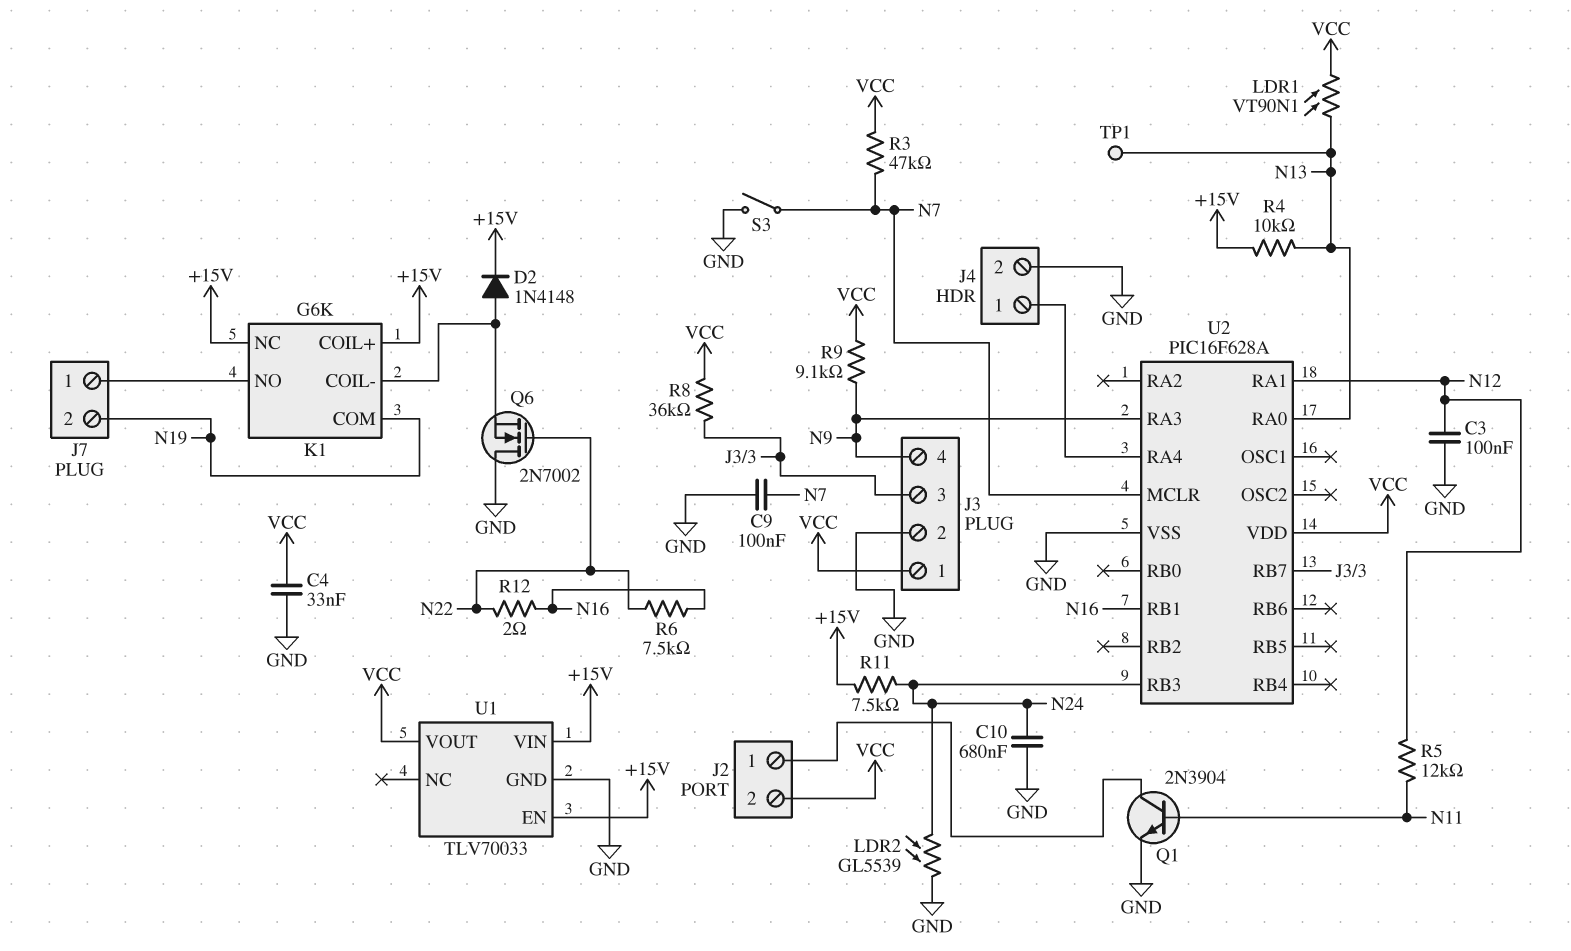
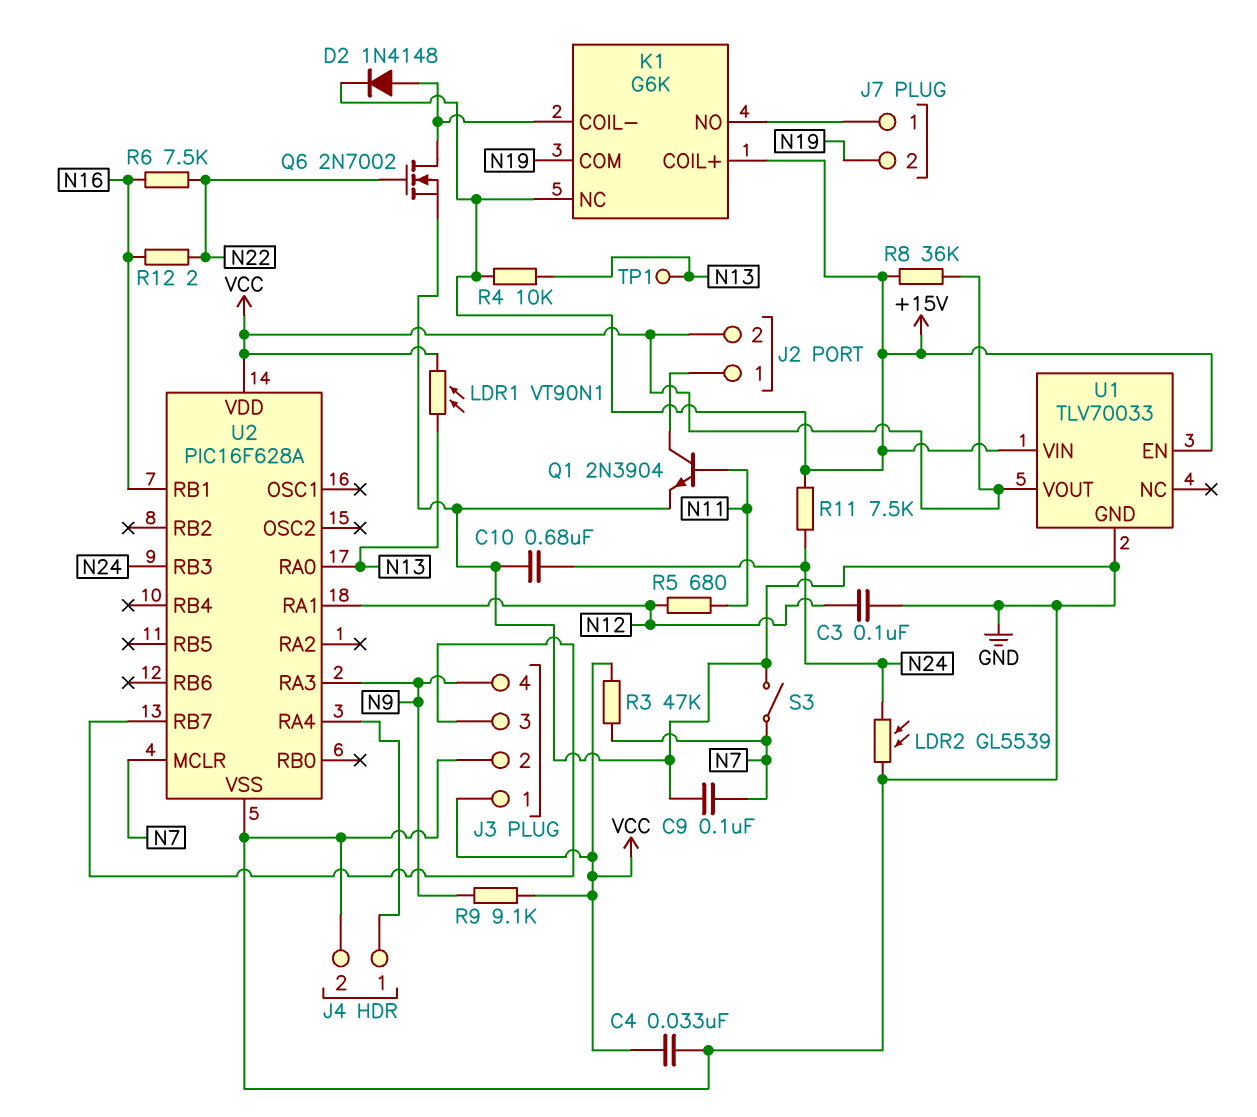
Q6: NMOS 2N7002 (G N22, D GND, S K1/COIL-) -> NMOS 2N7002 (G N22, D K1/COIL-, S GND)
R5: 12k (N11, N12) -> 680 (N11, N12)
R8: 36k (J3/3, VCC) -> 36k (+15V, VCC)

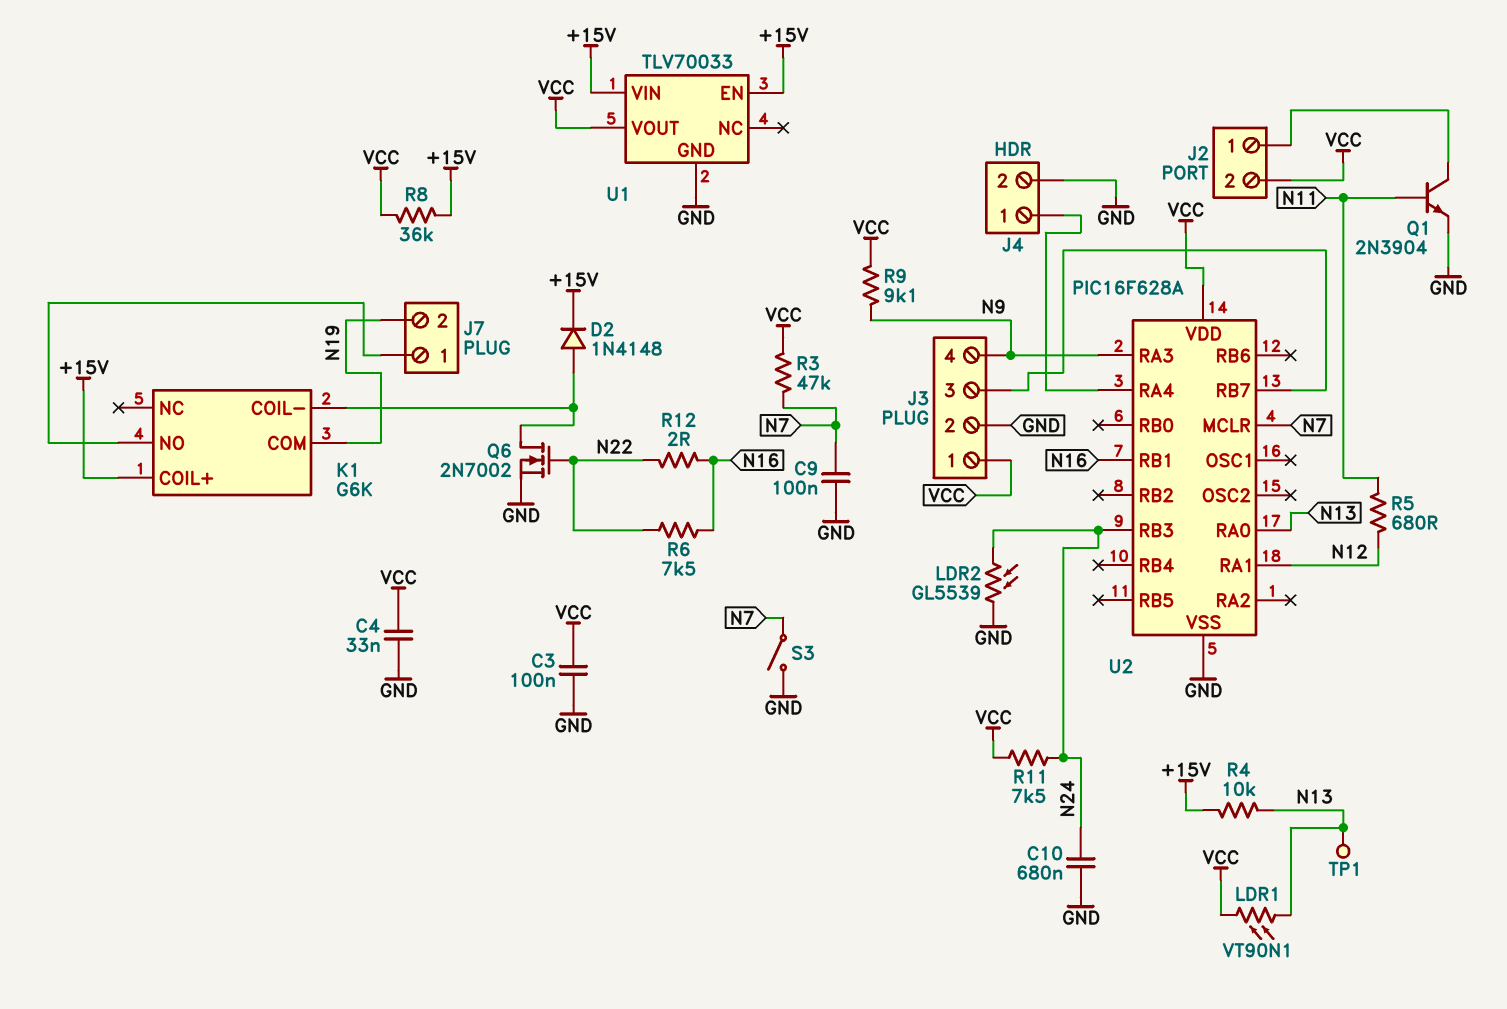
C3: 100nF (GND, N12) -> 100nF (GND, VCC)
K1 pin NC: +15V -> none
R11: 7.5k (+15V, N24) -> 7.5k (N24, VCC)

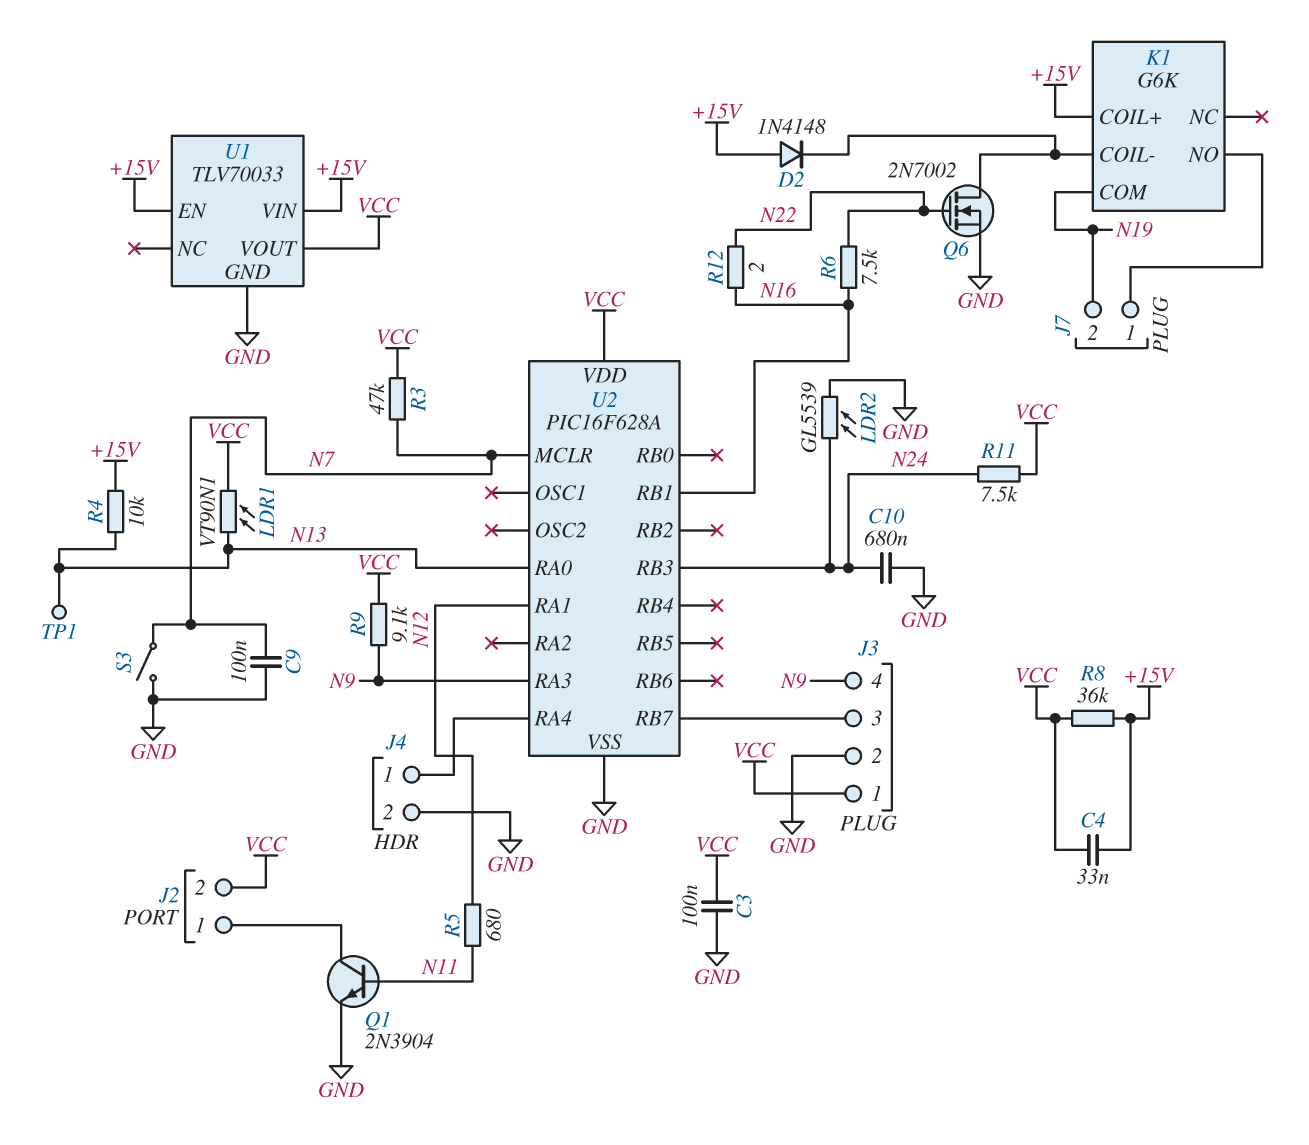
C4: 33nF (GND, VCC) -> 33nF (+15V, VCC)
D2: diode 1N4148 (A K1/COIL-, K +15V) -> diode 1N4148 (A +15V, K K1/COIL-)

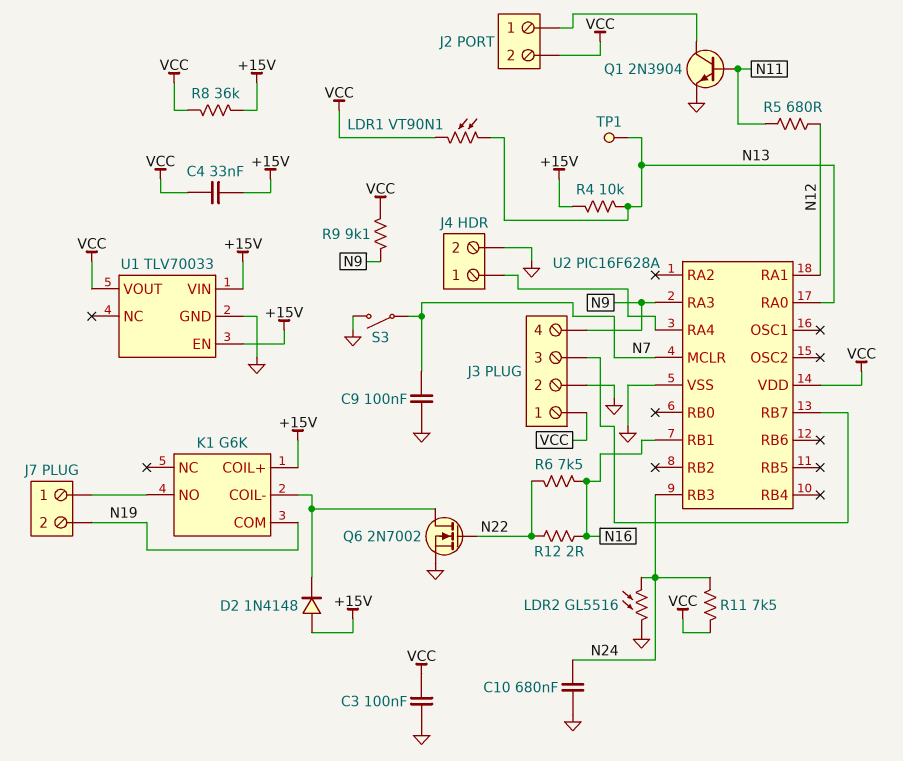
LDR2: GL5539 (GND, N24) -> GL5516 (GND, N24)
R3: 47k (N7, VCC) -> none

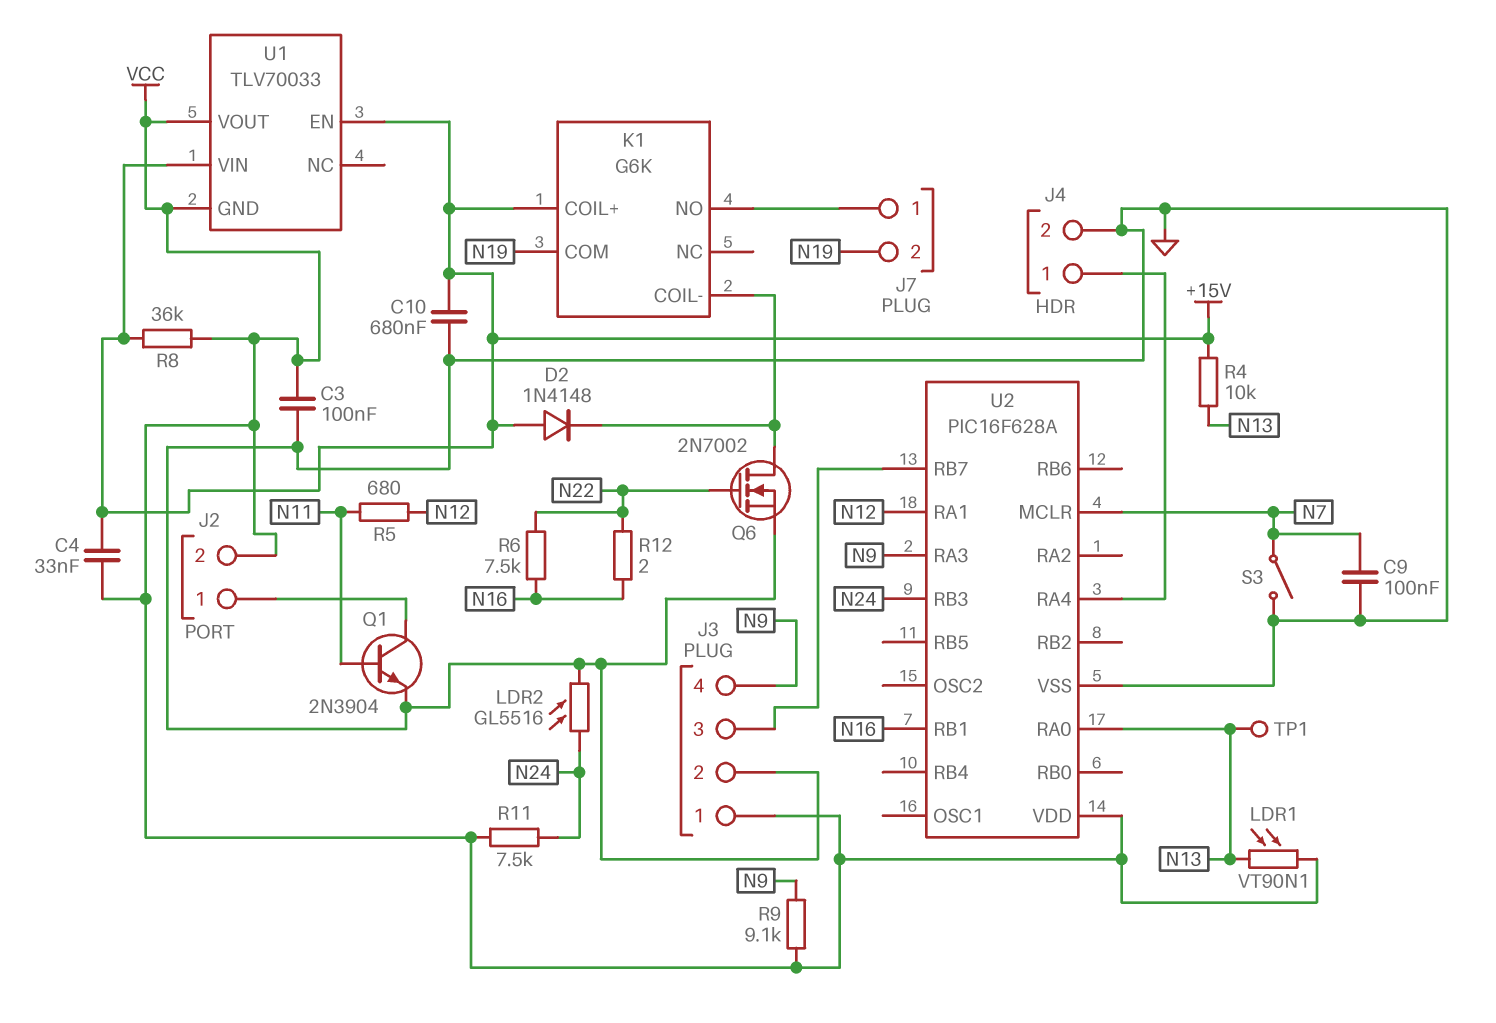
C10: 680nF (GND, N24) -> 680nF (+15V, GND)
U1 pin GND: GND -> VCC

